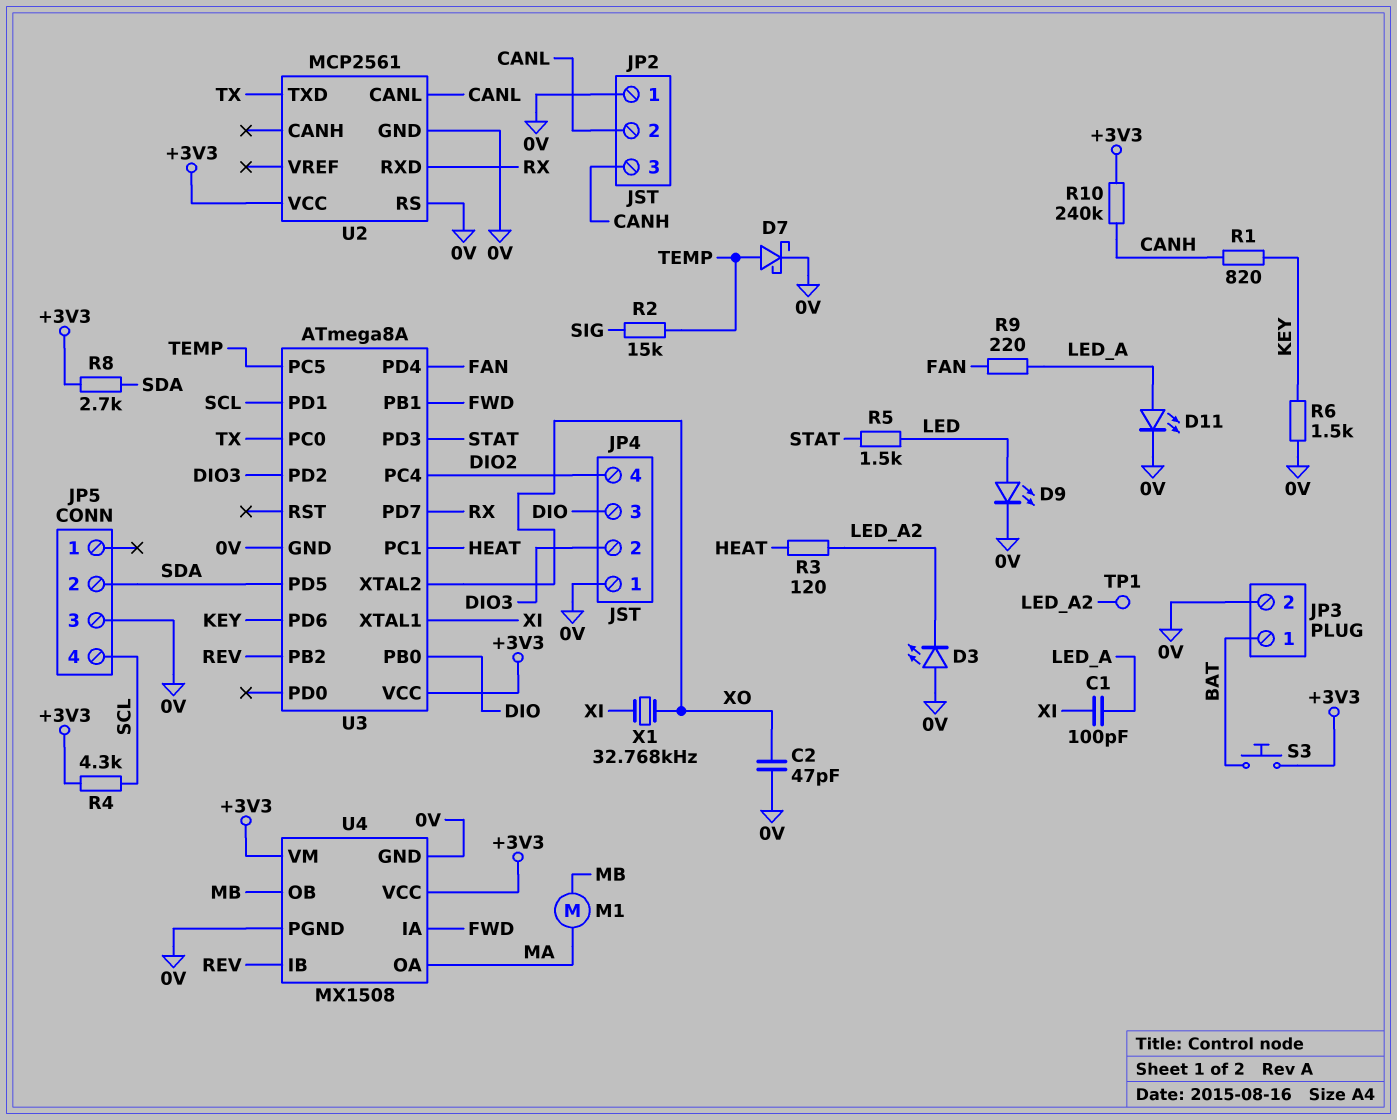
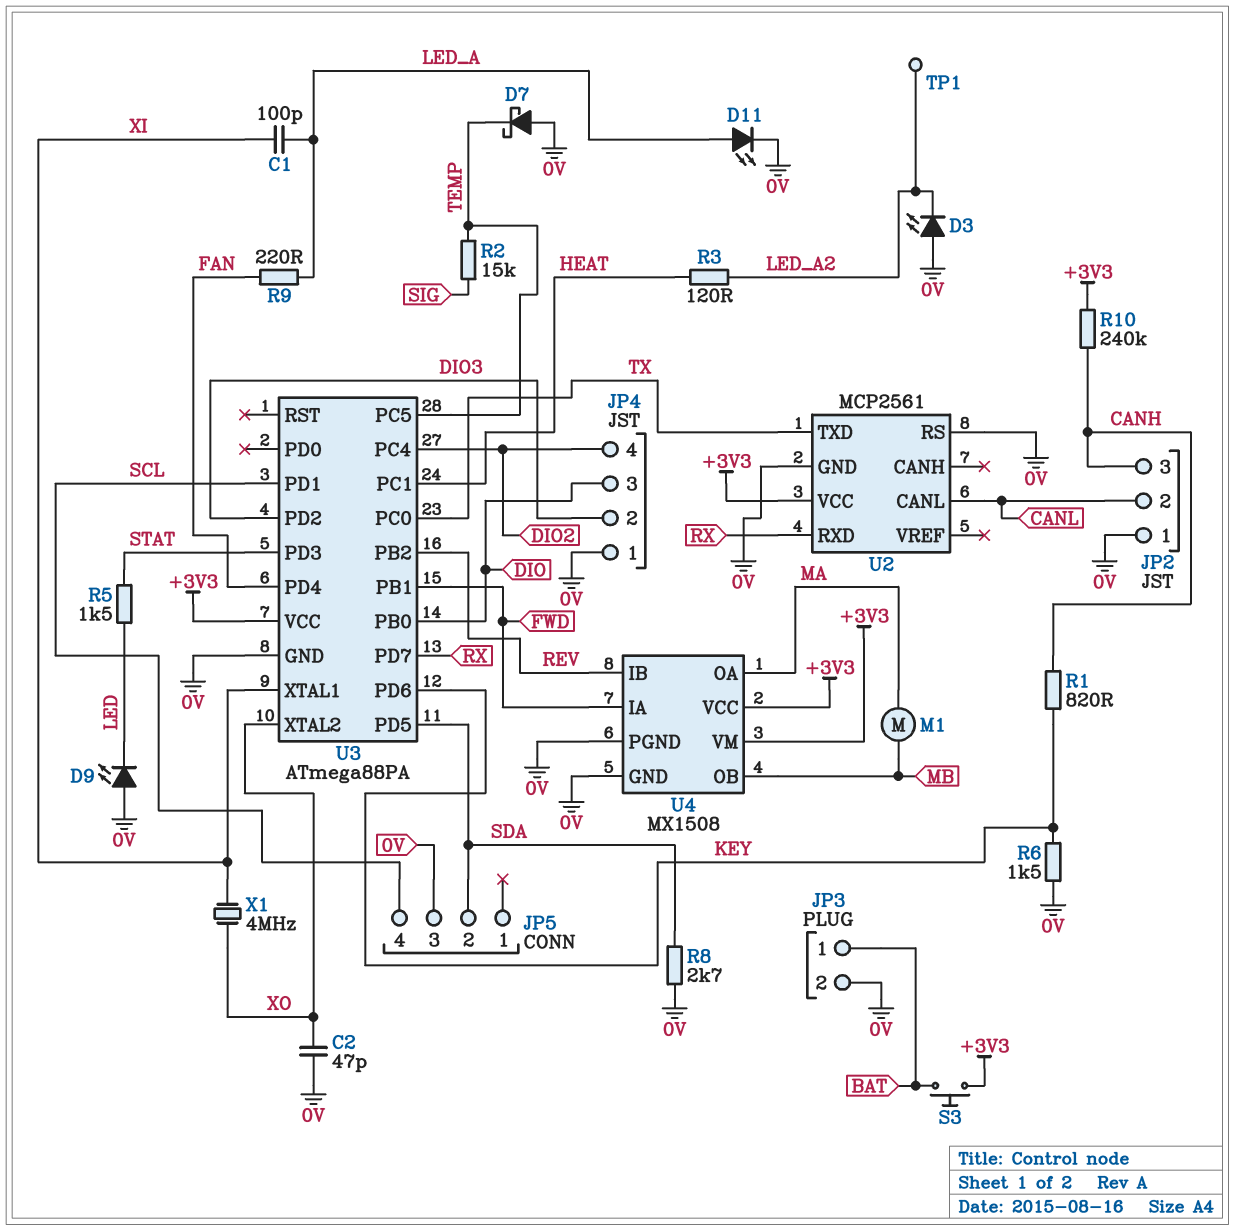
D7: schottky (A TEMP, K 0V) -> schottky (A 0V, K TEMP)
D9: LED (A LED, K 0V) -> LED (A 0V, K LED)
R4: 4.3k (+3V3, SCL) -> none
R8: 2.7k (+3V3, SDA) -> 2.7k (0V, SDA)
U3: ATmega8A -> ATmega88PA
X1: 32.768kHz (XI, XO) -> 4MHz (XI, XO)

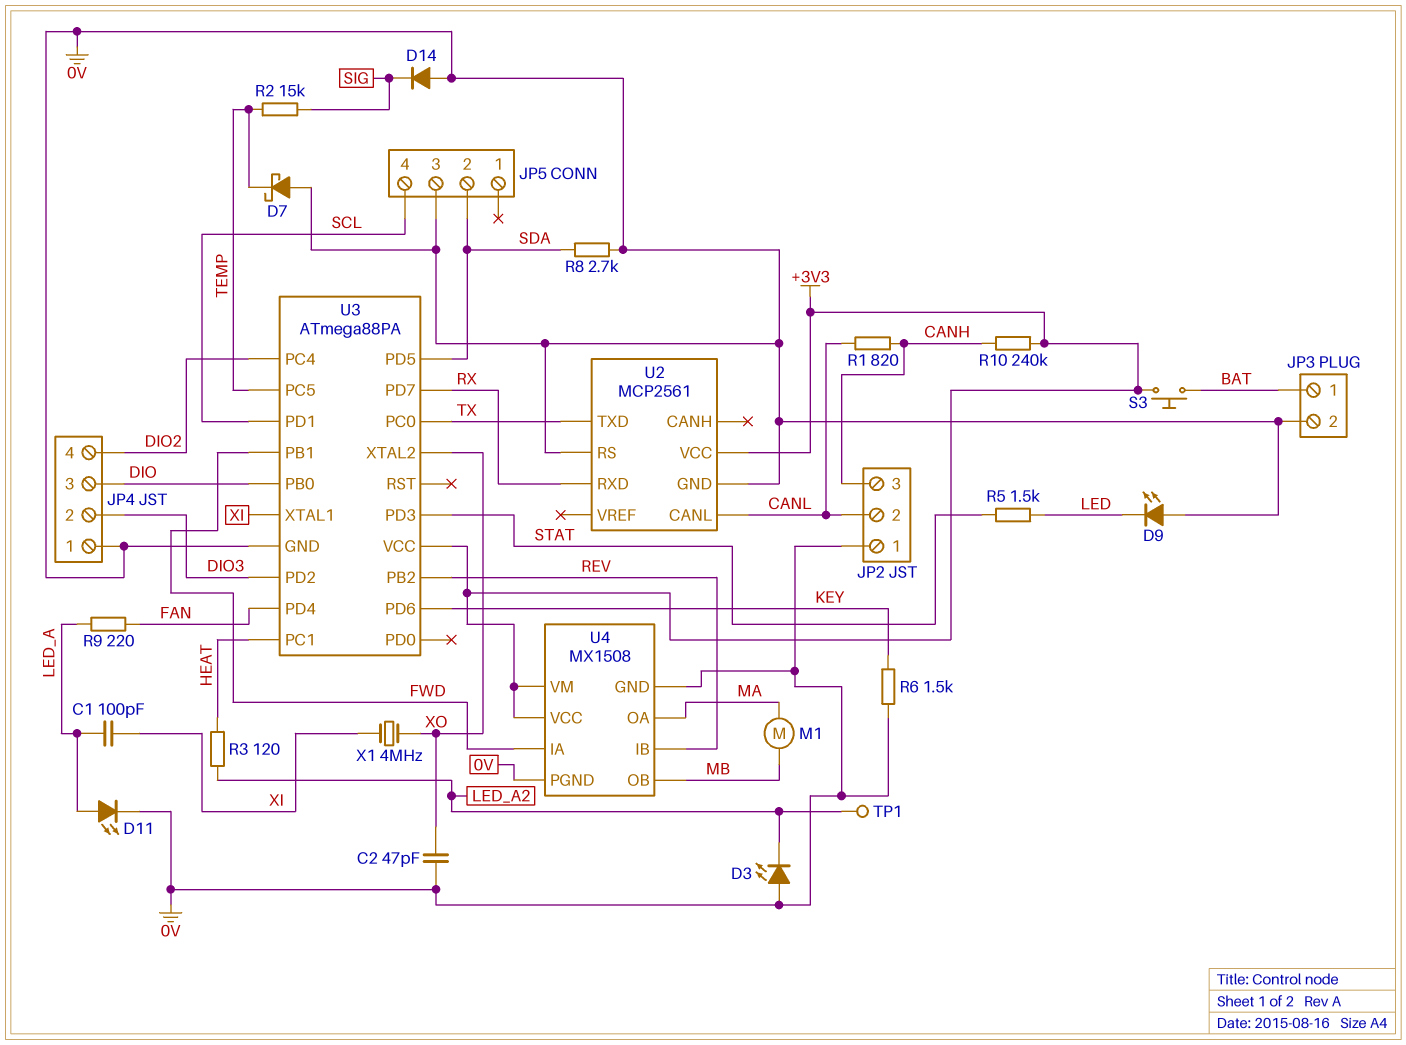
D14: none -> diode (A 0V, K SIG)
R1: 820 (CANH, KEY) -> 820 (CANH, CANL)

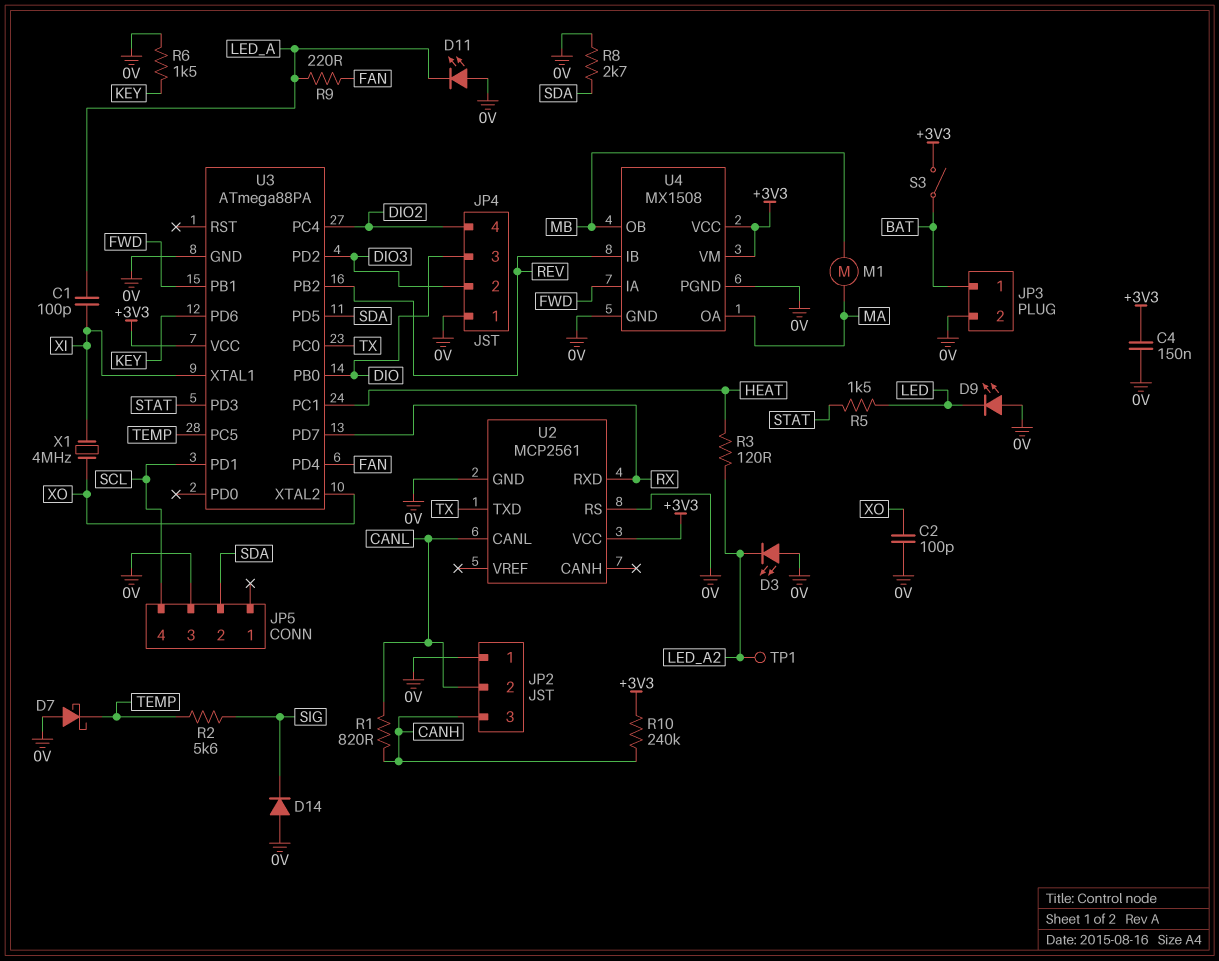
C2: 47pF (0V, XO) -> 100pF (0V, XO)
C4: none -> 150nF (+3V3, 0V)
D11: LED (A LED_A, K 0V) -> LED (A 0V, K LED_A)
R2: 15k (SIG, TEMP) -> 5.6k (SIG, TEMP)
S3: button (+3V3, BAT) -> switch (+3V3, BAT)

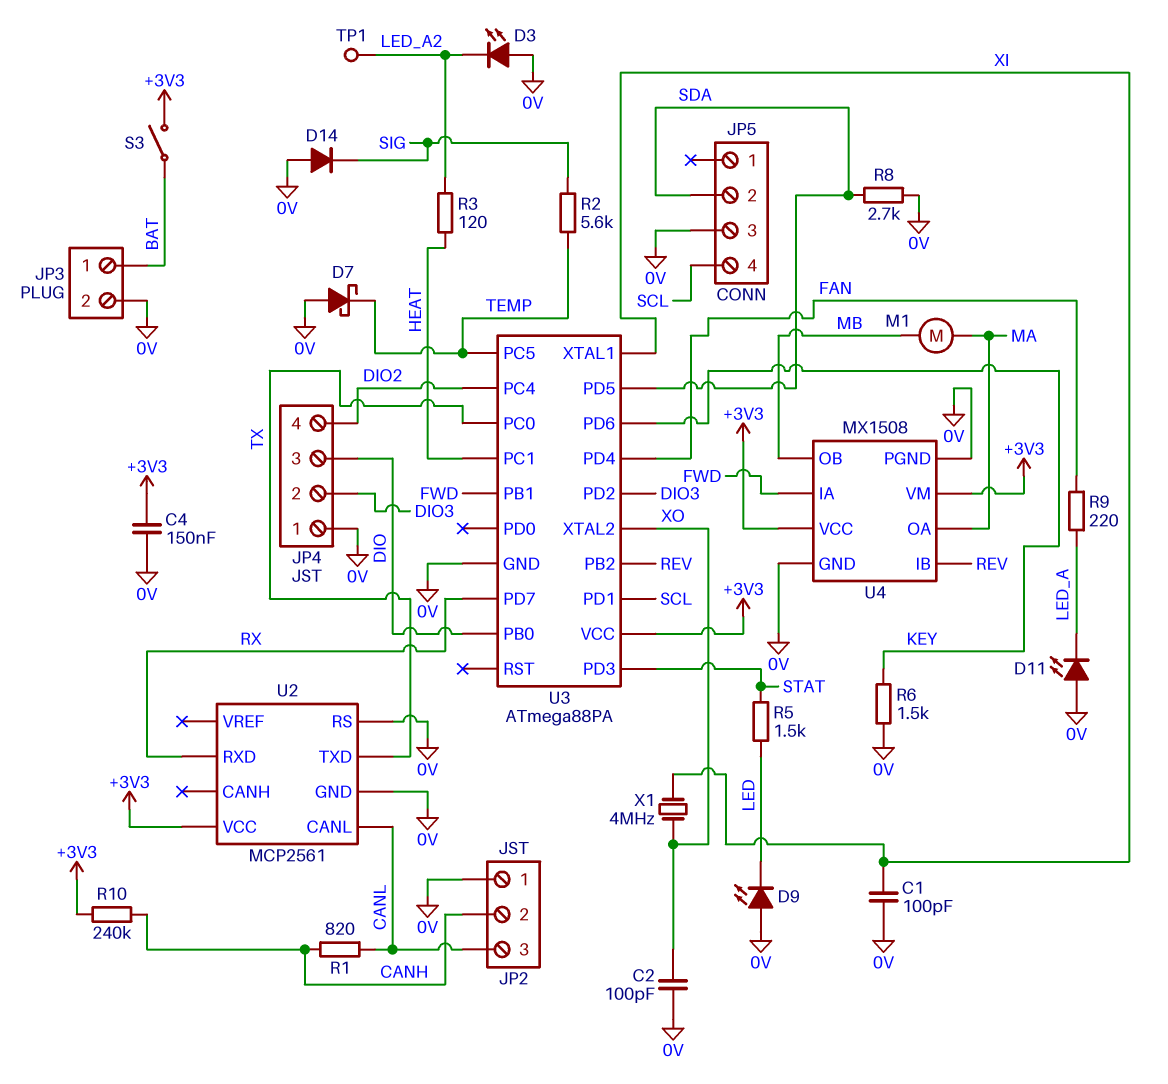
C1: 100pF (LED_A, XI) -> 100pF (0V, XI)
JP2 pin 2: CANL -> CANH
JP2 pin 3: CANH -> CANL

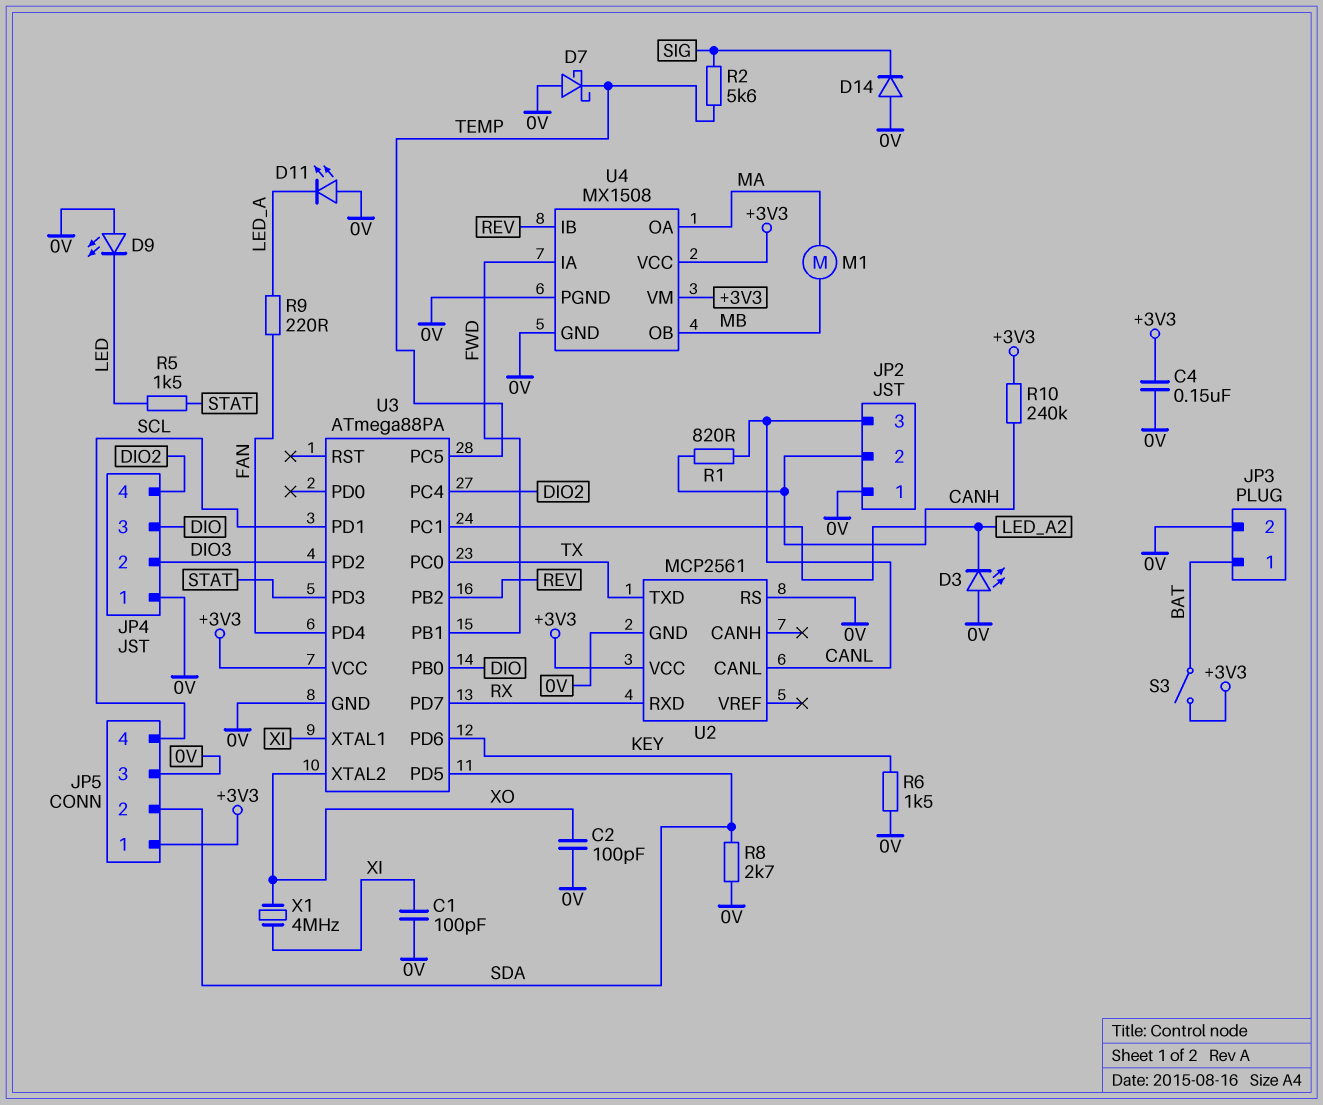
JP5 pin 1: none -> +3V3
R3: 120 (HEAT, LED_A2) -> none
TP1: test point (LED_A2) -> none
U3 pin PC1: HEAT -> LED_A2

